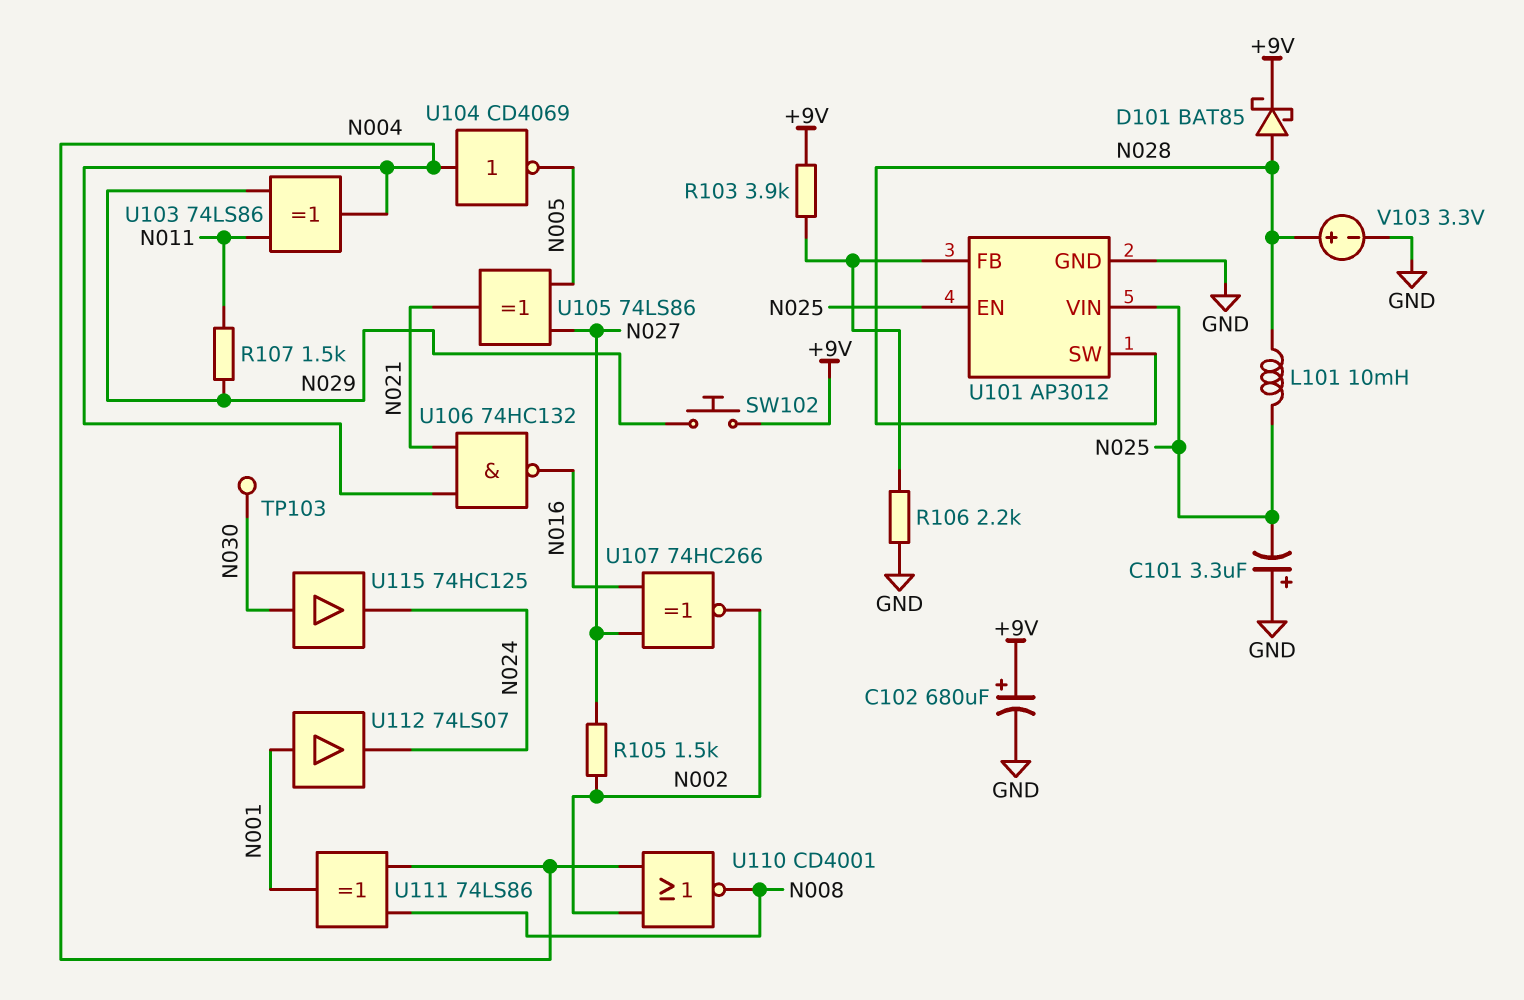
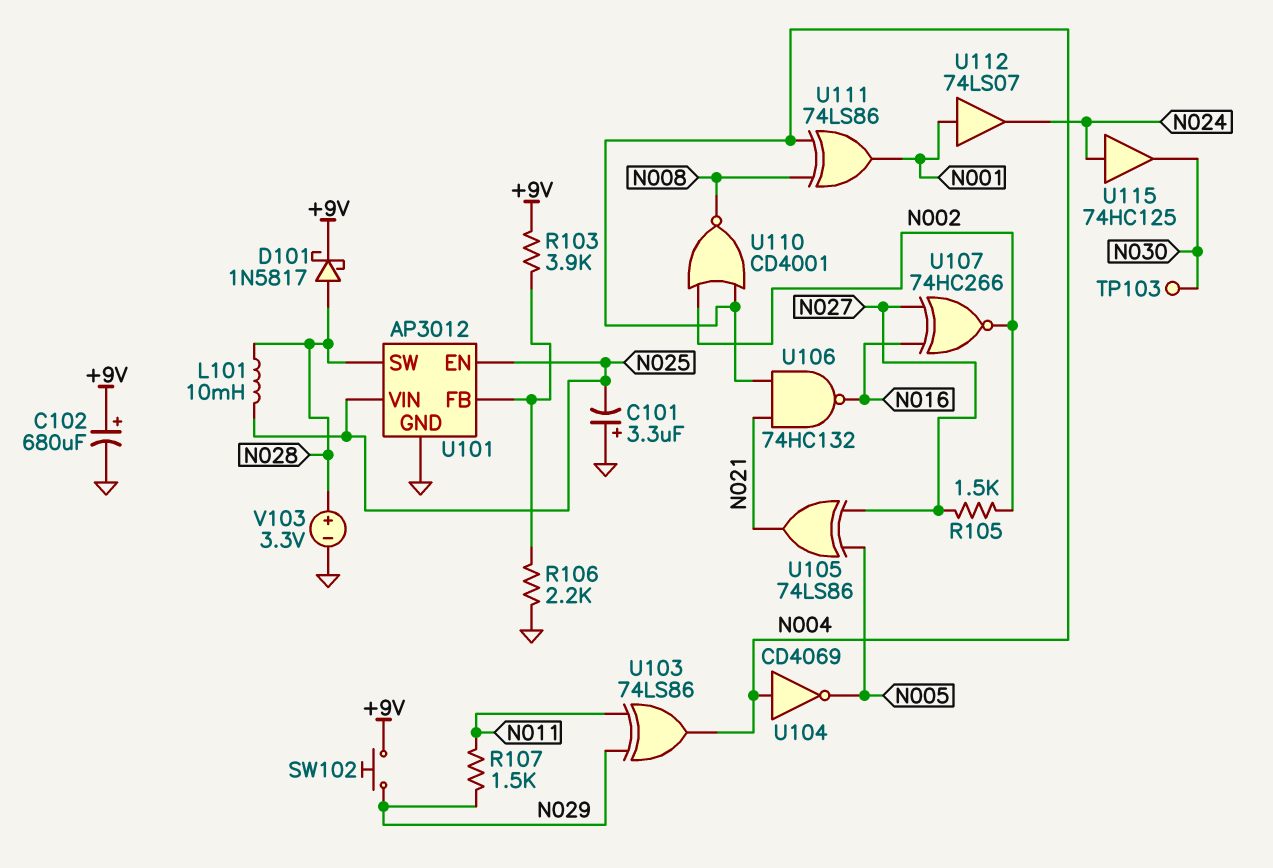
D101: schottky BAT85 (A N028, K +9V) -> schottky 1N5817 (A N028, K +9V)
U115: buffer 74HC125 (in N030, out N024) -> buffer 74HC125 (in N024, out N030)

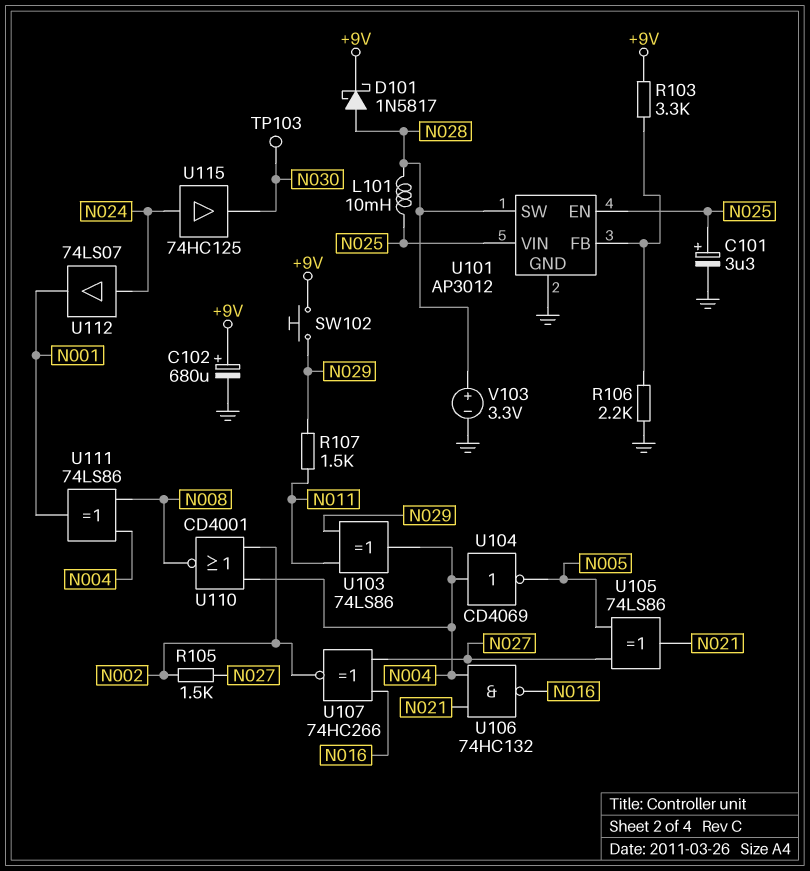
C101: 3.3uF (plus GND, minus N025) -> 3.3uF (plus N025, minus GND)
R103: 3.9k (+9V, U101/FB) -> 3.3k (+9V, U101/FB)
U112: buffer 74LS07 (in N001, out N024) -> buffer 74LS07 (in N024, out N001)

